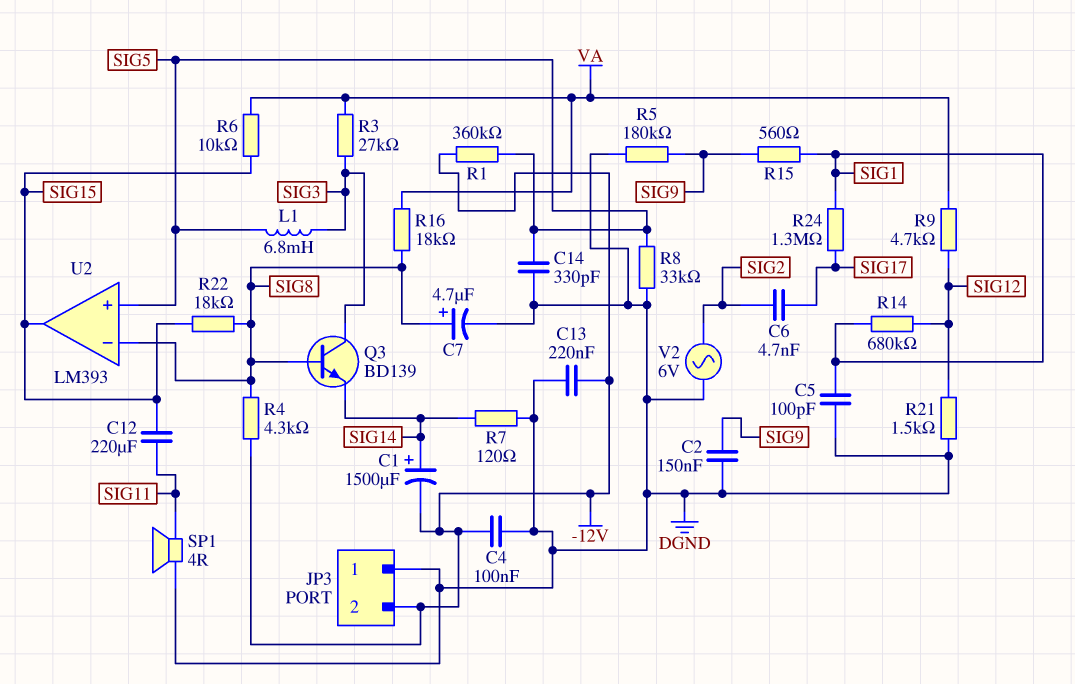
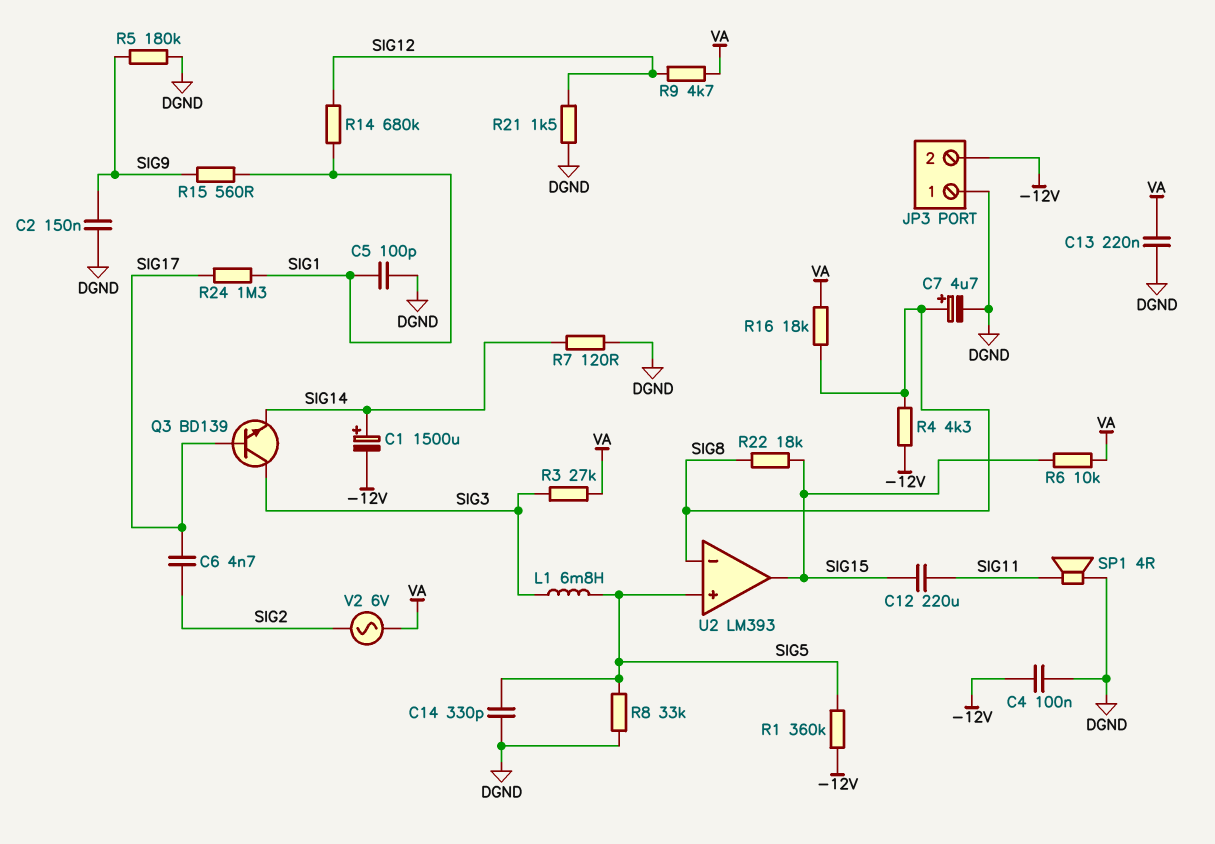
C13: 220nF (-12V, DGND) -> 220nF (DGND, VA)
Q3: NPN BD139 (B SIG8, C SIG3, E SIG14) -> NPN BD139 (B SIG17, C SIG3, E SIG14)
V2: AC 6V (DGND, SIG2) -> AC 6V (SIG2, VA)

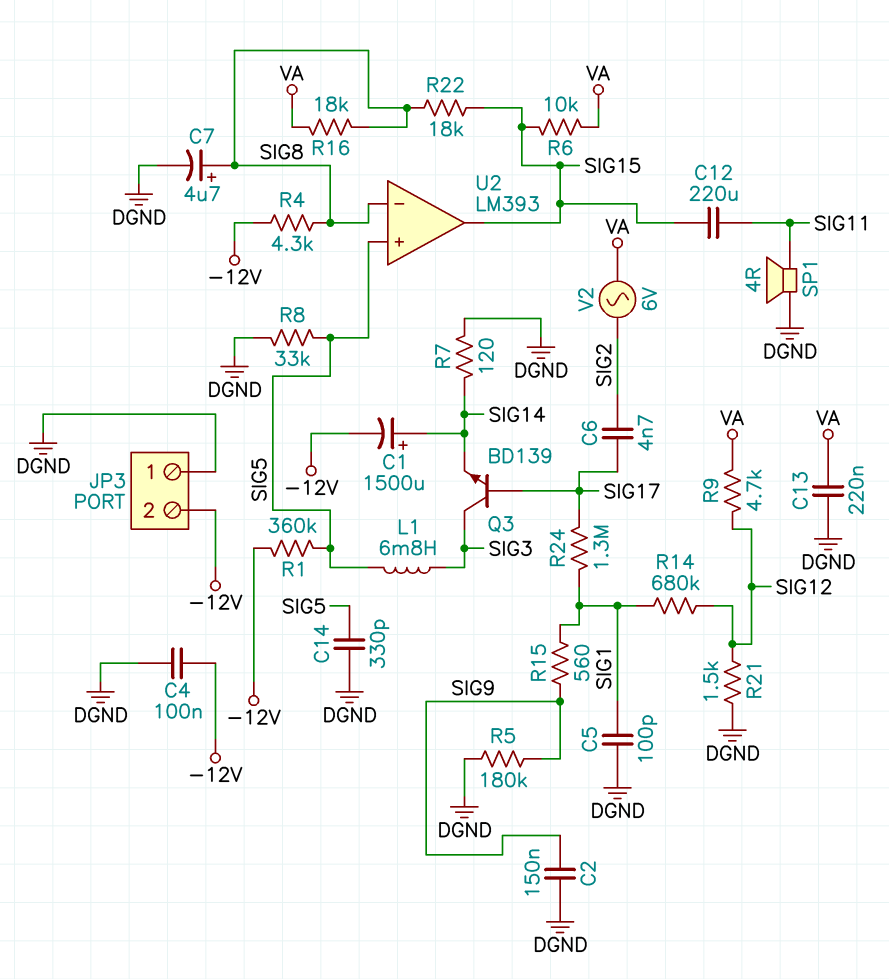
R3: 27k (SIG3, VA) -> none

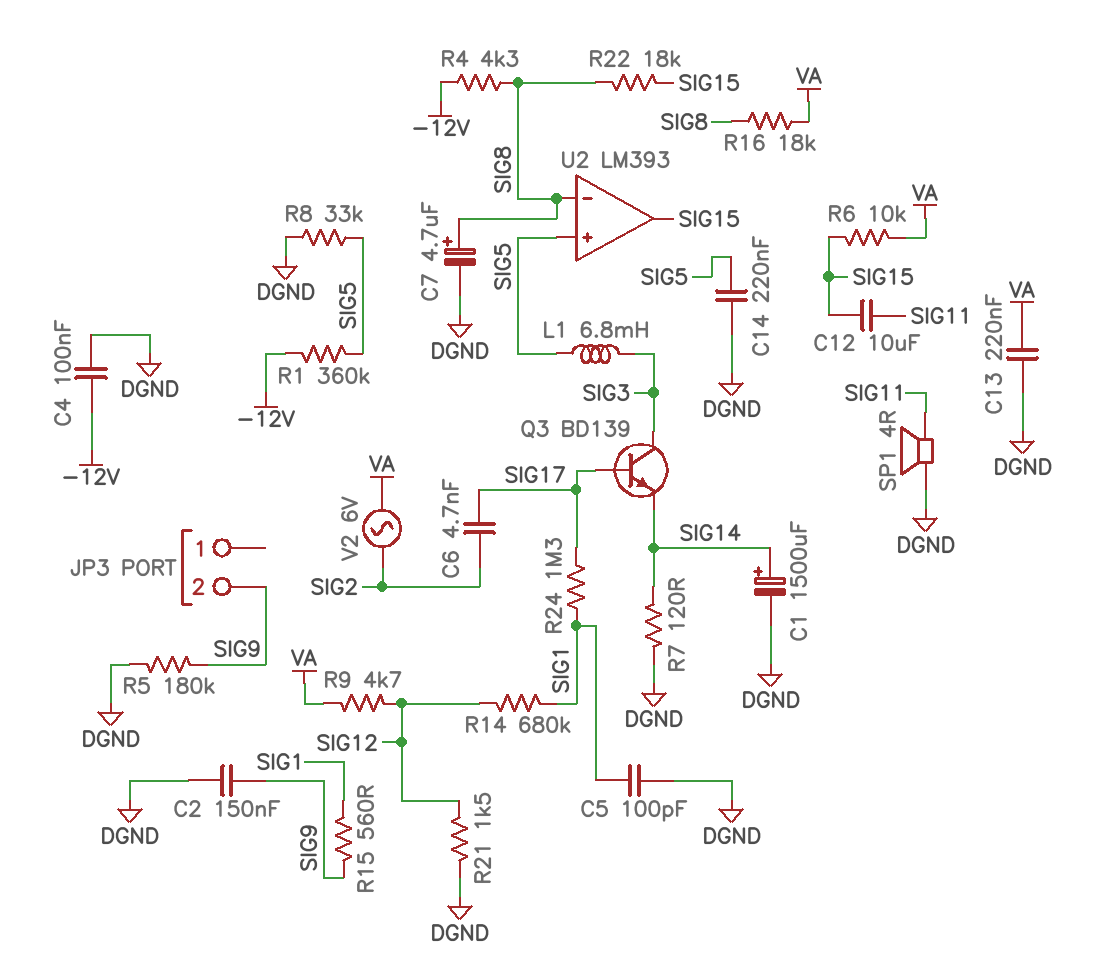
C1: 1500uF (plus SIG14, minus -12V) -> 1500uF (plus SIG14, minus DGND)
C12: 220uF (SIG11, SIG15) -> 10uF (SIG11, SIG15)
C14: 330pF (DGND, SIG5) -> 220nF (DGND, SIG5)
JP3 pin 1: DGND -> none
JP3 pin 2: -12V -> SIG9

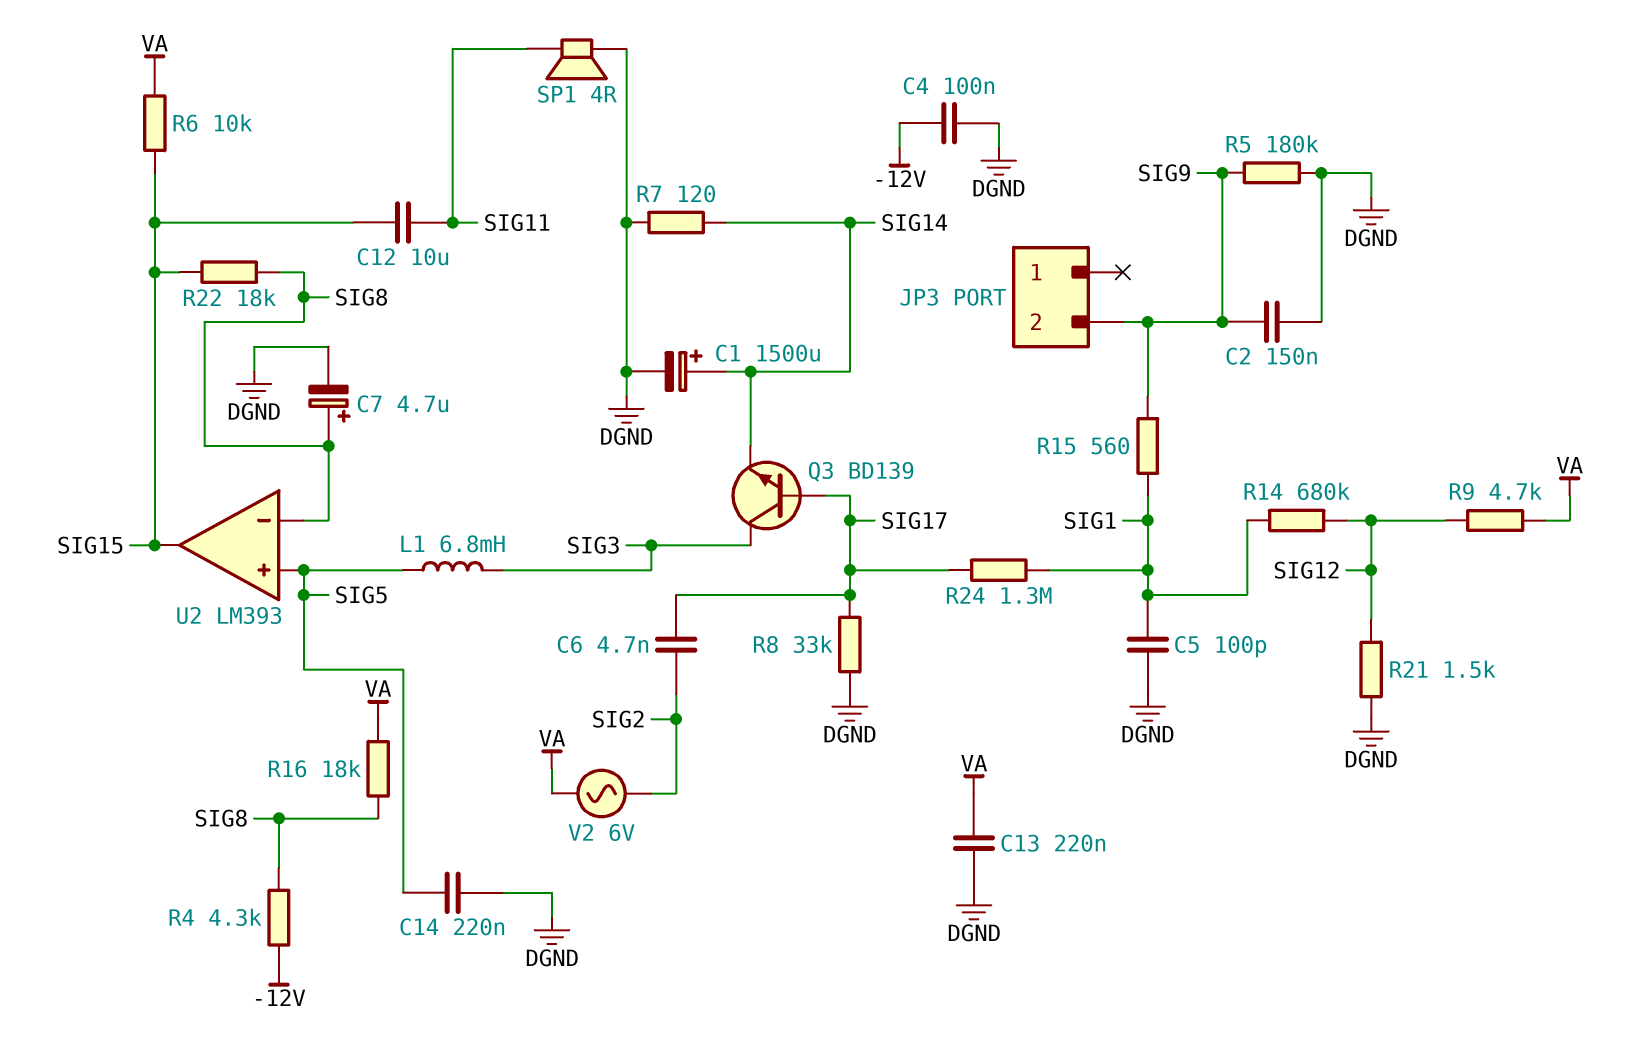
R1: 360k (-12V, SIG5) -> none
R8: 33k (DGND, SIG5) -> 33k (DGND, SIG17)

